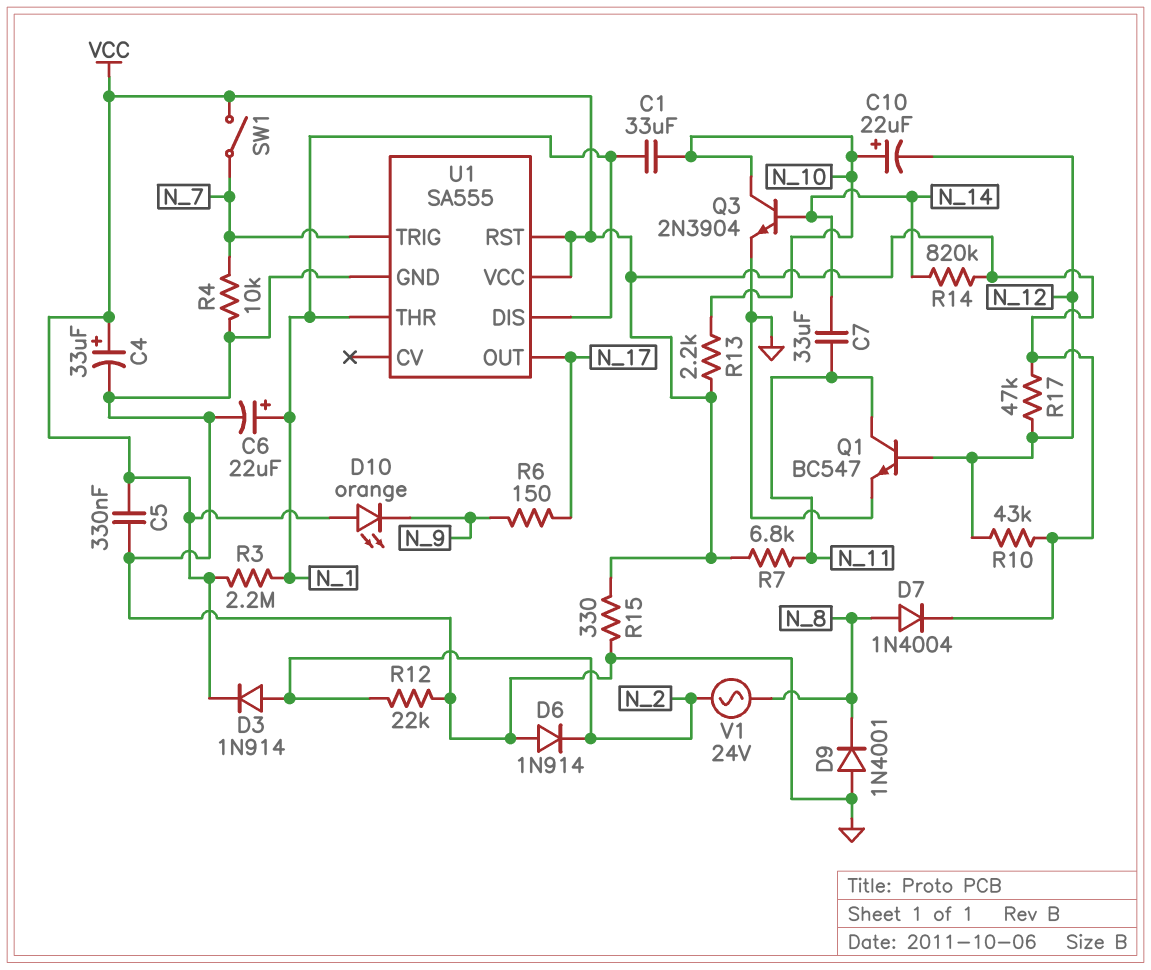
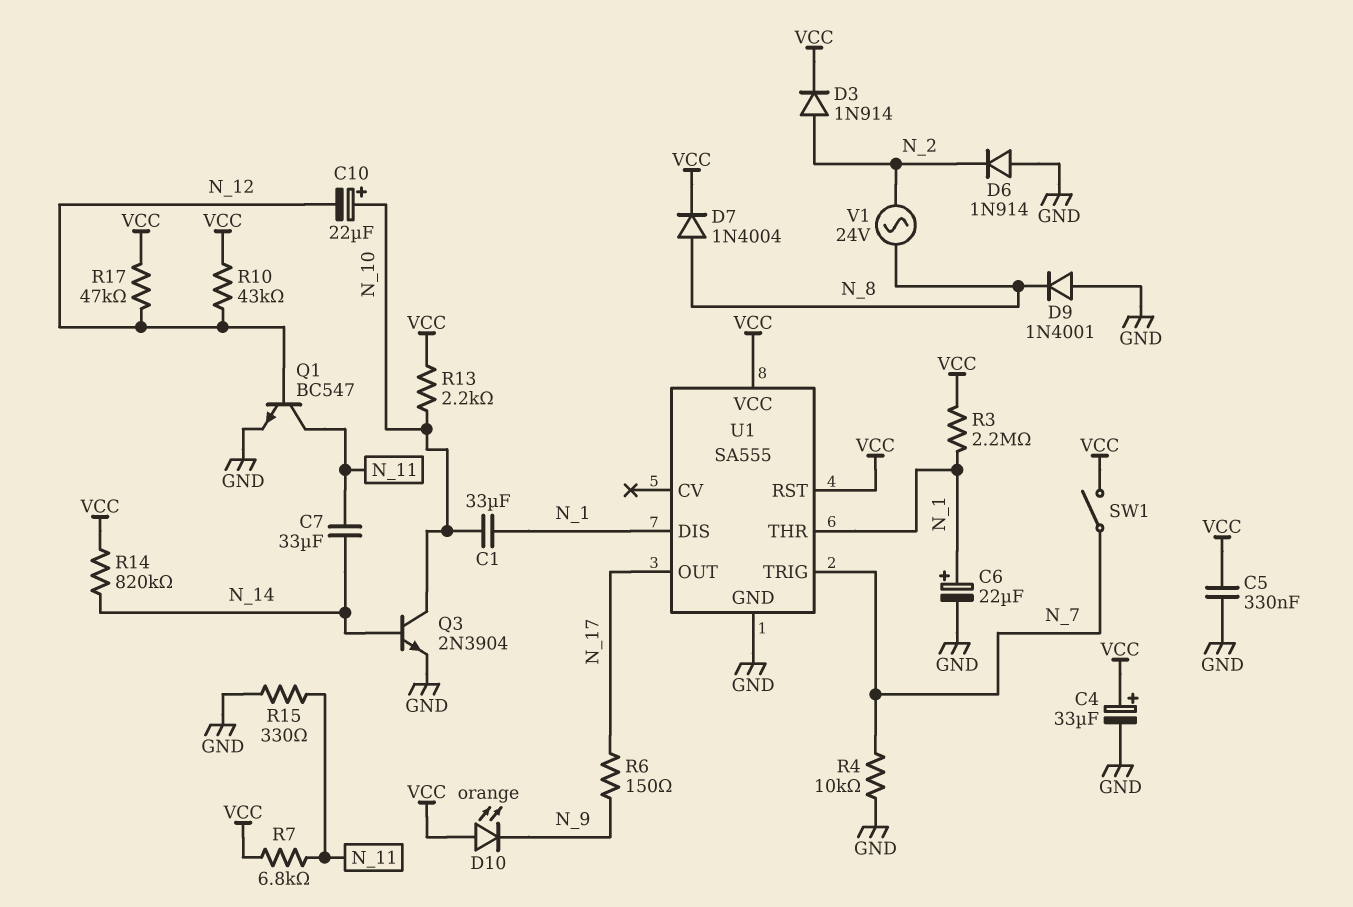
R12: 22k (GND, N_2) -> none
R15: 330 (GND, VCC) -> 330 (GND, N_11)

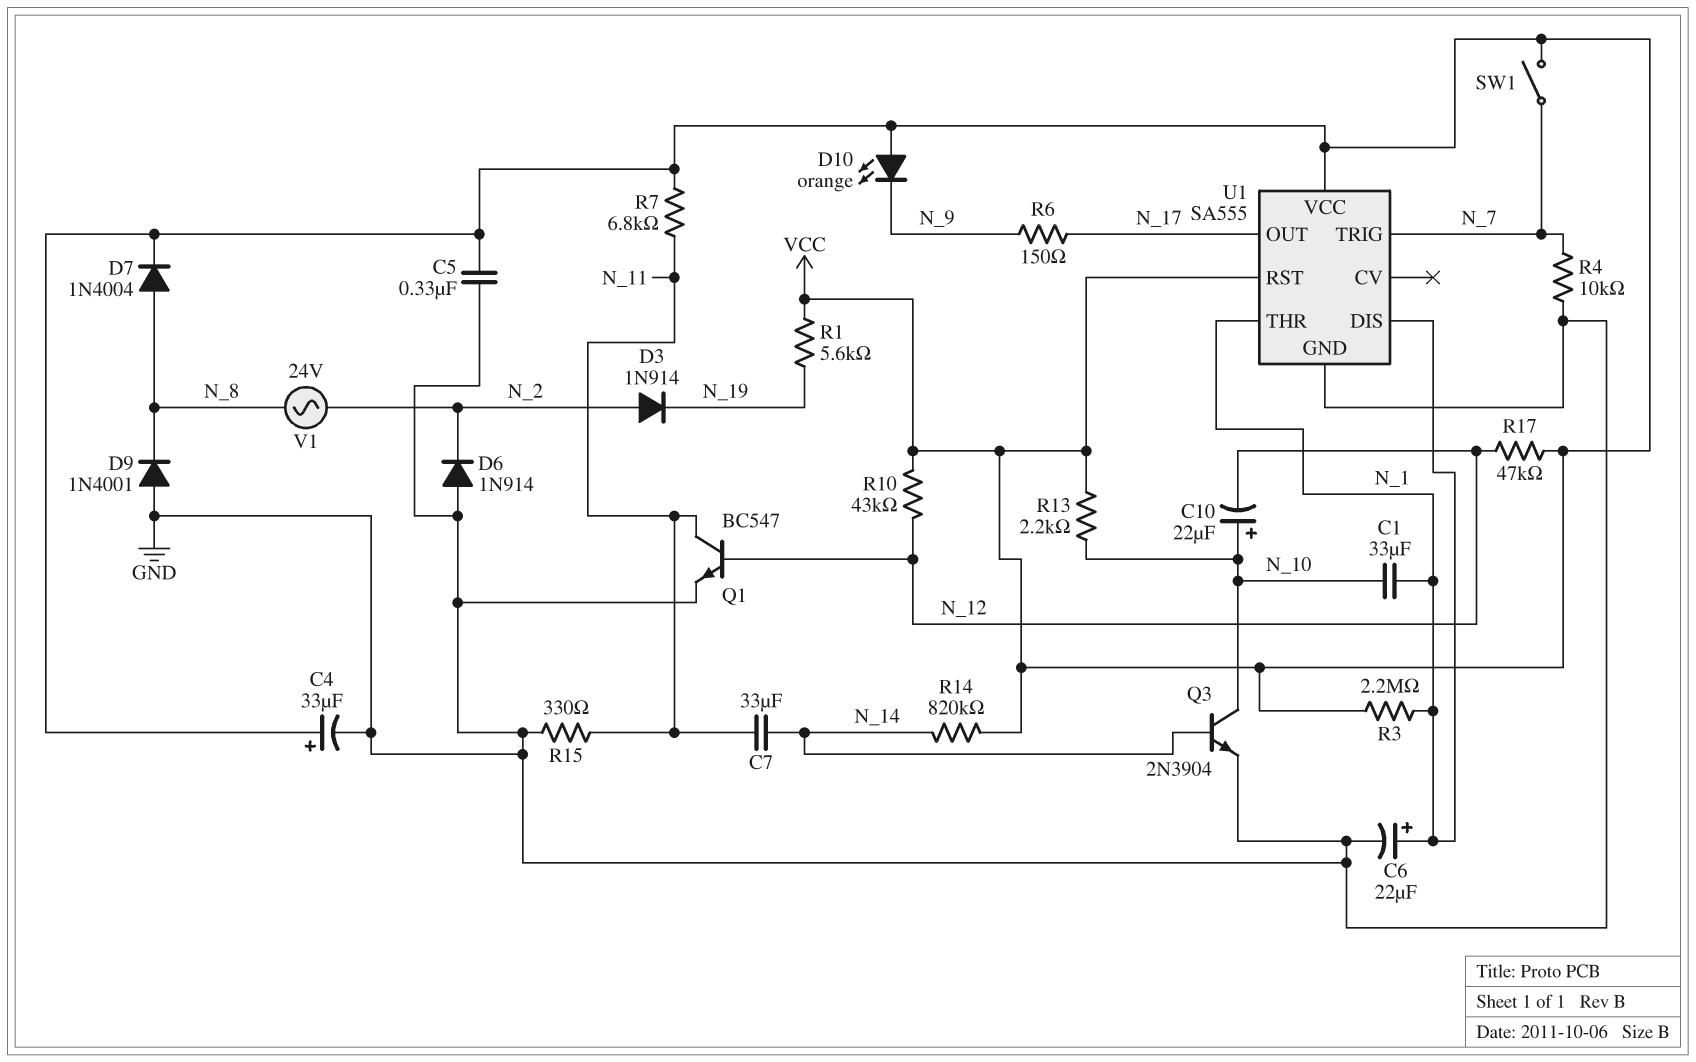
D3: diode 1N914 (A N_2, K VCC) -> diode 1N914 (A N_2, K N_19)
R1: none -> 5.6k (N_19, VCC)

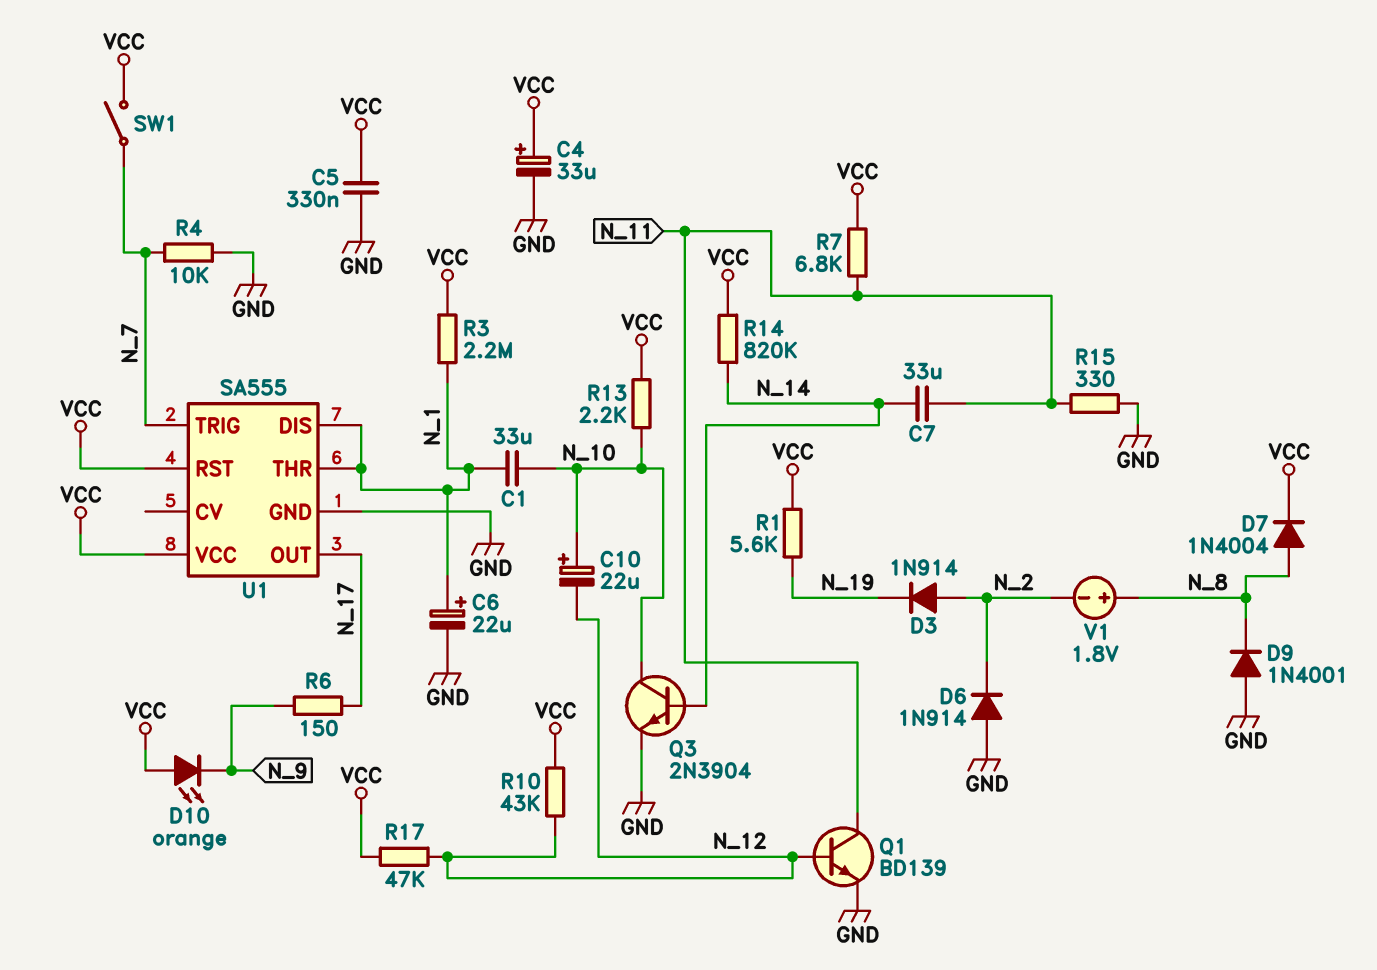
Q1: NPN BC547 (B N_12, C N_11, E GND) -> NPN BD139 (B N_12, C N_11, E GND)
V1: AC 24V (N_2, N_8) -> 1.8V (plus N_8, minus N_2)

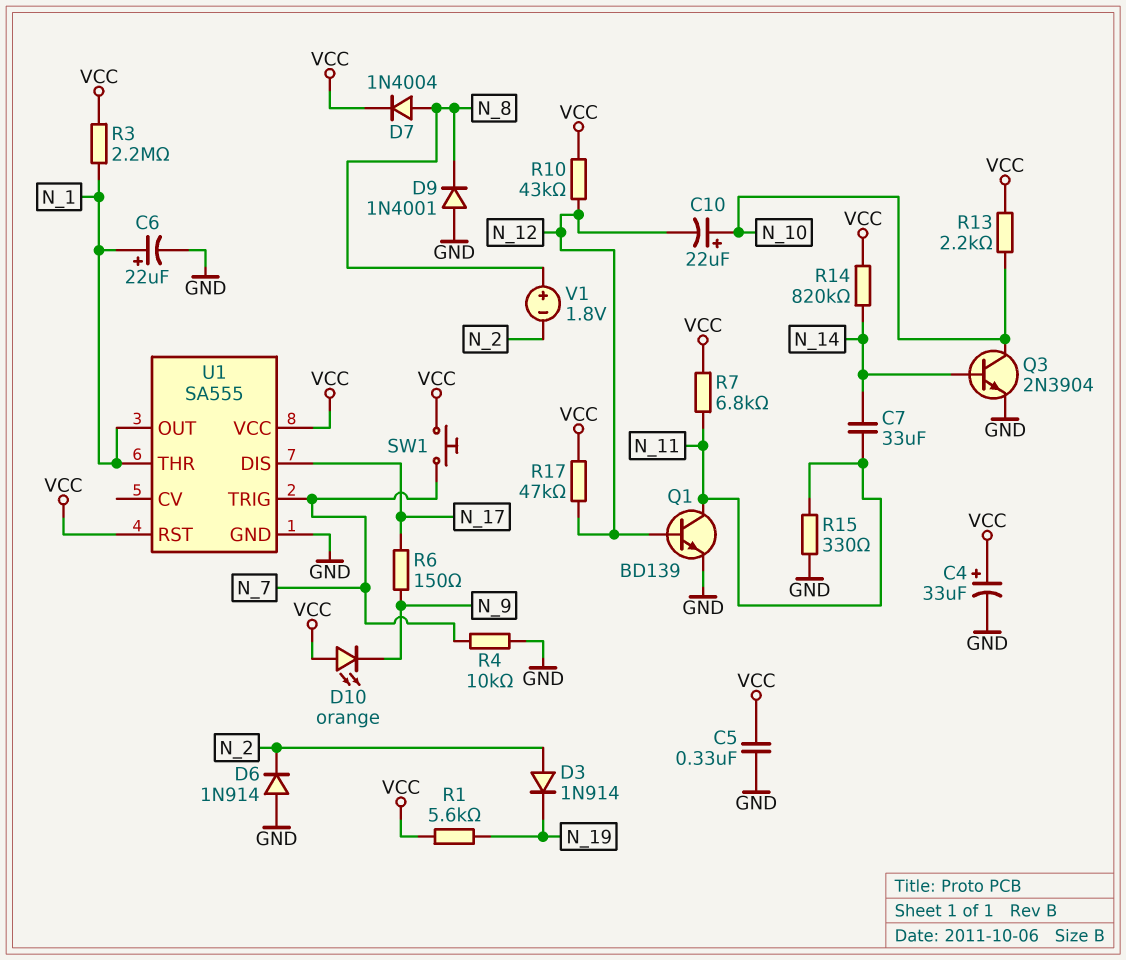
C1: 33uF (N_1, N_10) -> none
SW1: switch (N_7, VCC) -> button (N_7, VCC)
U1 pin DIS: N_1 -> N_17
U1 pin OUT: N_17 -> N_1

